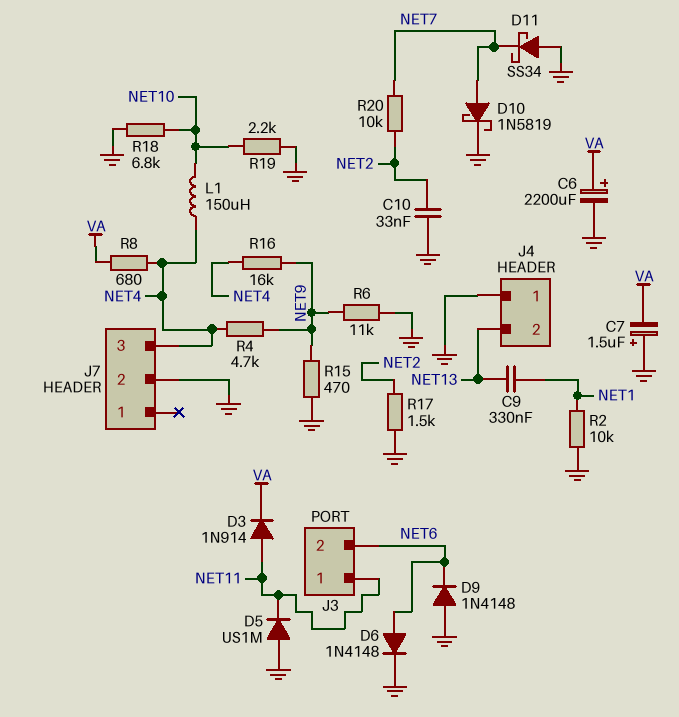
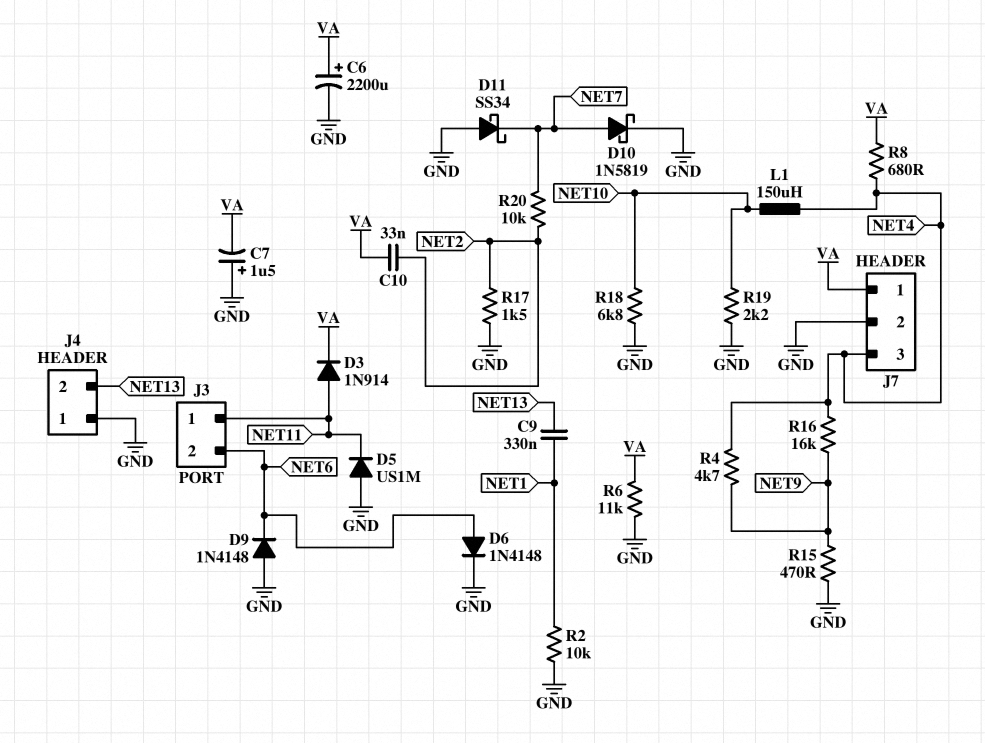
C10: 33nF (GND, NET2) -> 33nF (NET2, VA)
J7 pin 1: none -> VA
R6: 11k (GND, NET9) -> 11k (GND, VA)

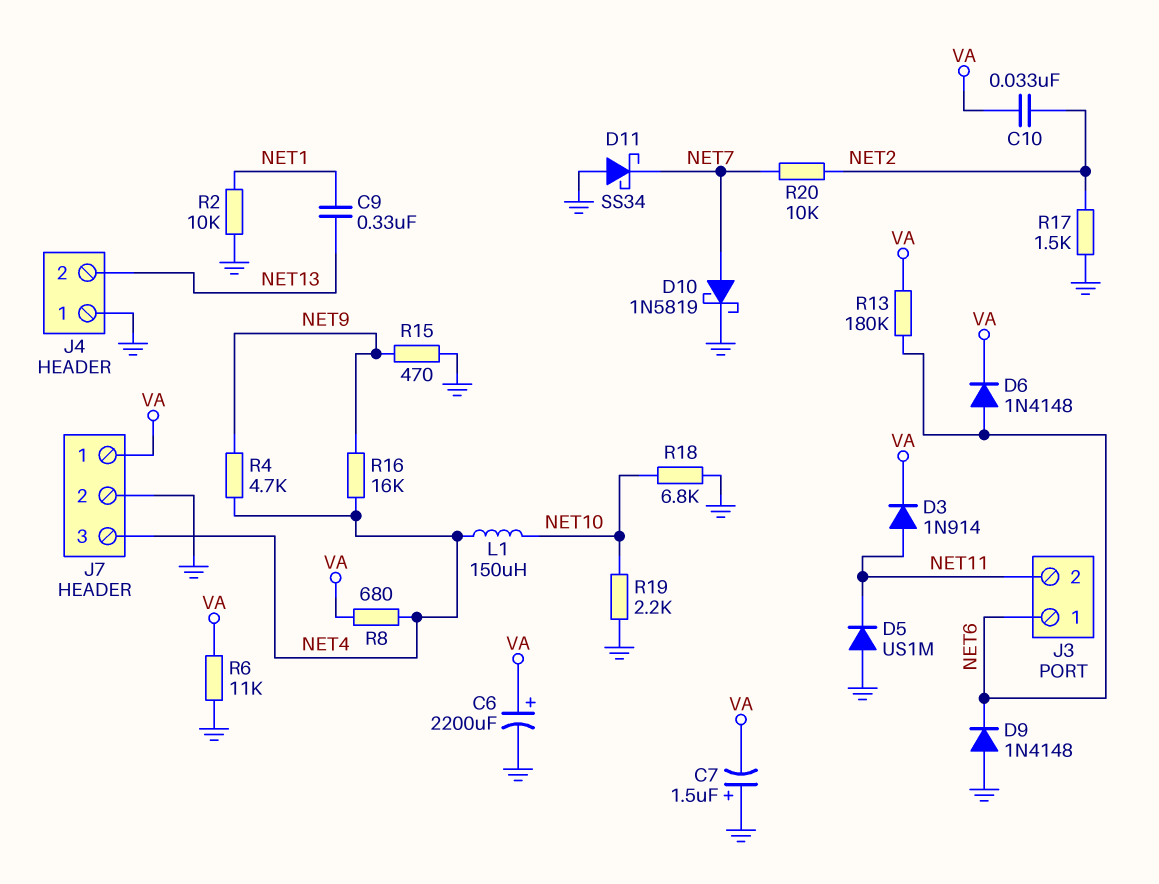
D6: diode 1N4148 (A NET6, K GND) -> diode 1N4148 (A NET6, K VA)
J3 pin 1: NET11 -> NET6
J3 pin 2: NET6 -> NET11
R13: none -> 180k (NET6, VA)

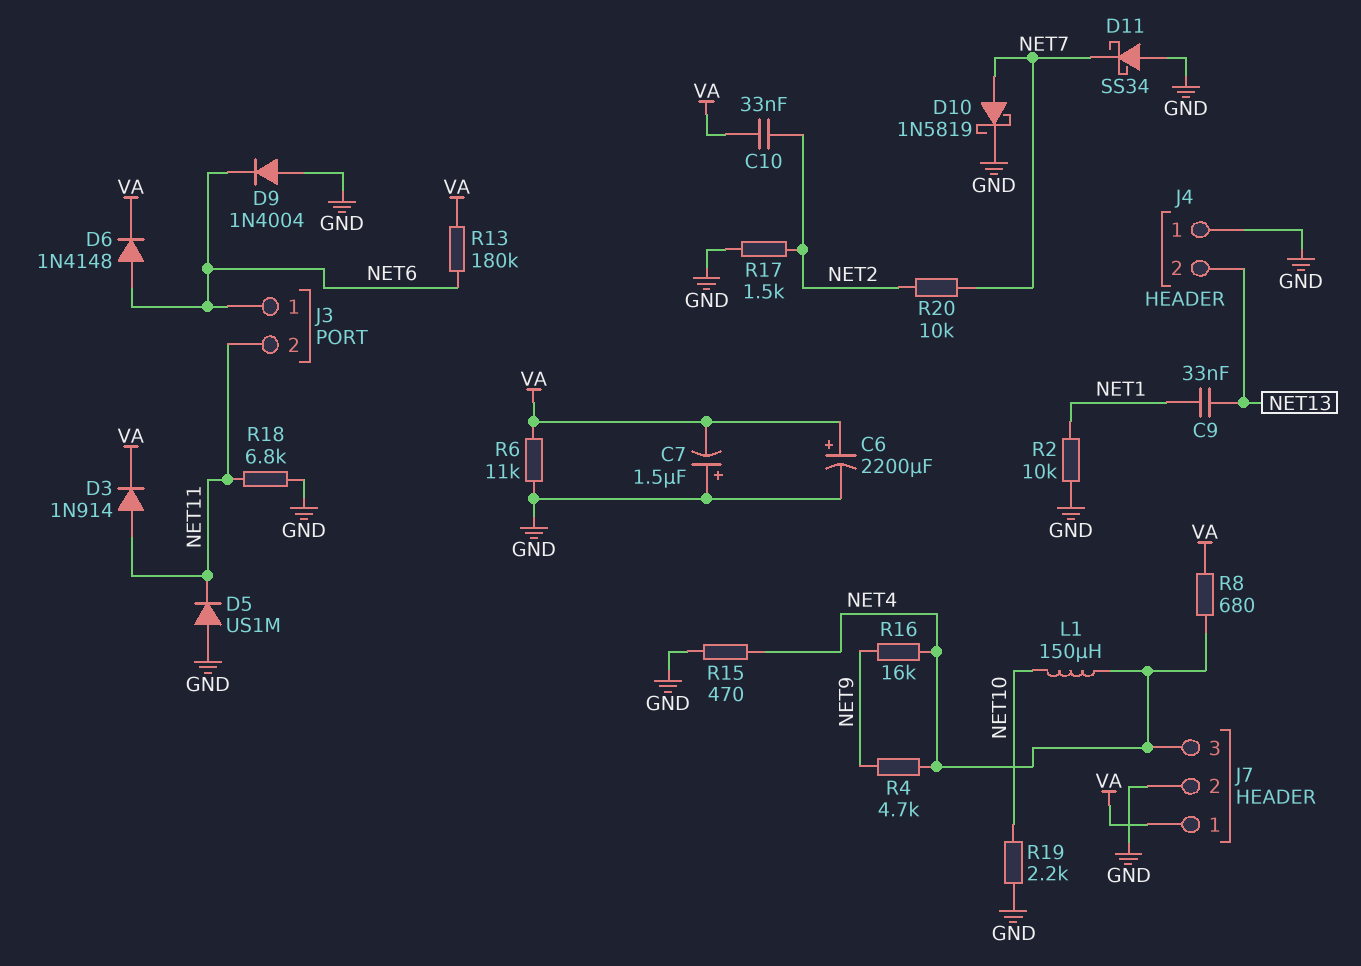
C9: 330nF (NET1, NET13) -> 33nF (NET1, NET13)
D9: diode 1N4148 (A GND, K NET6) -> diode 1N4004 (A GND, K NET6)
R15: 470 (GND, NET9) -> 470 (GND, NET4)
R18: 6.8k (GND, NET10) -> 6.8k (GND, NET11)

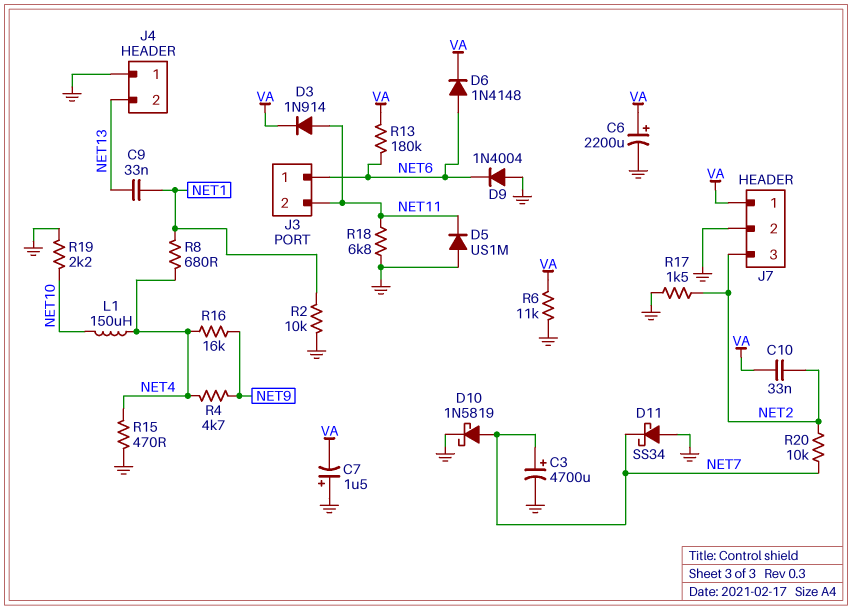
C3: none -> 4700uF (plus NET7, minus GND)
J7 pin 3: NET4 -> NET2
R8: 680 (NET4, VA) -> 680 (NET1, NET4)

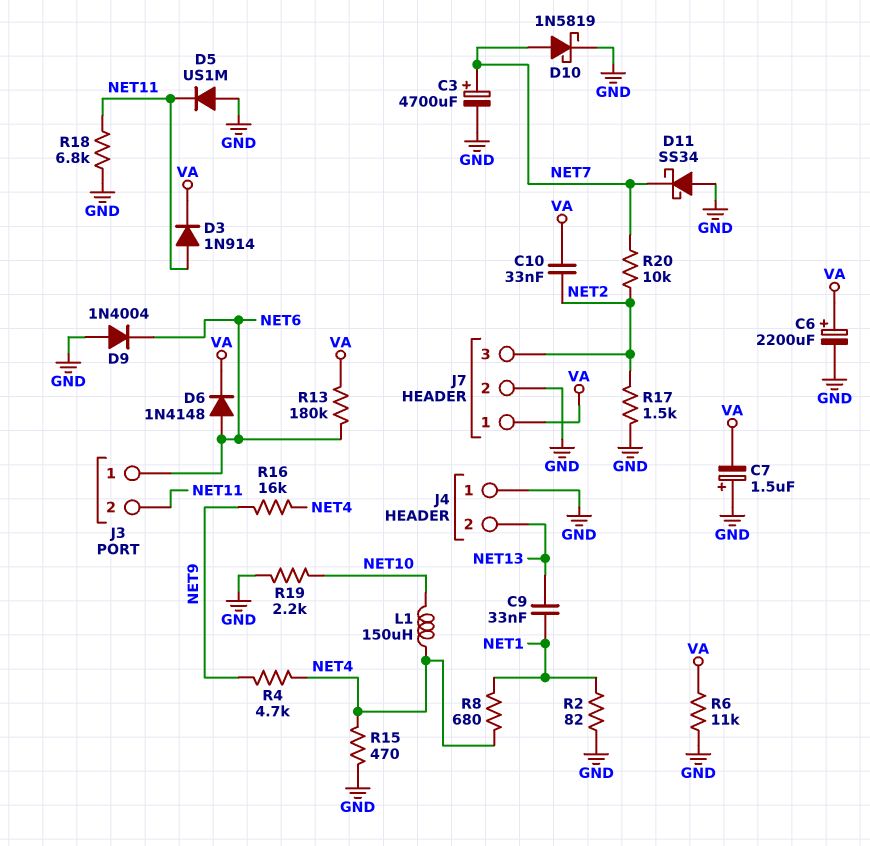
R2: 10k (GND, NET1) -> 82 (GND, NET1)

